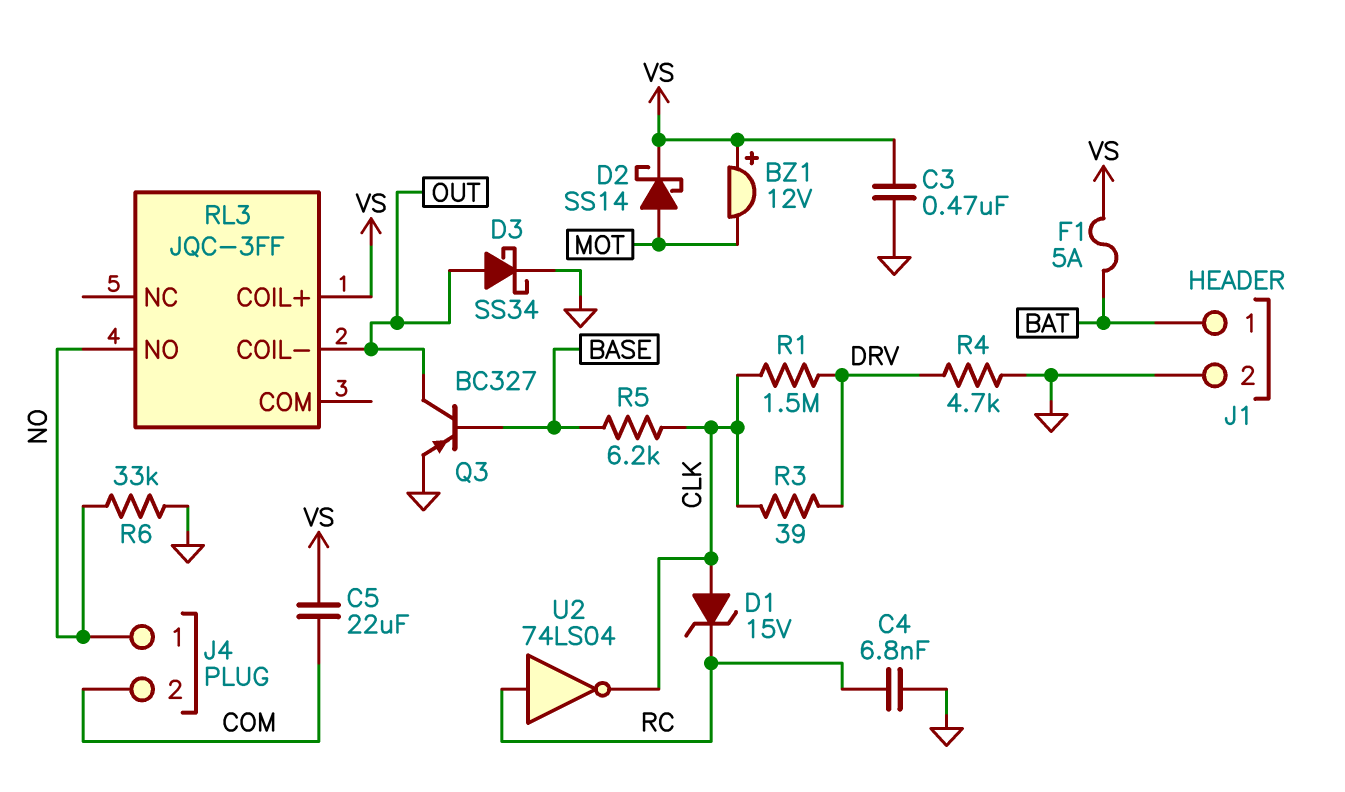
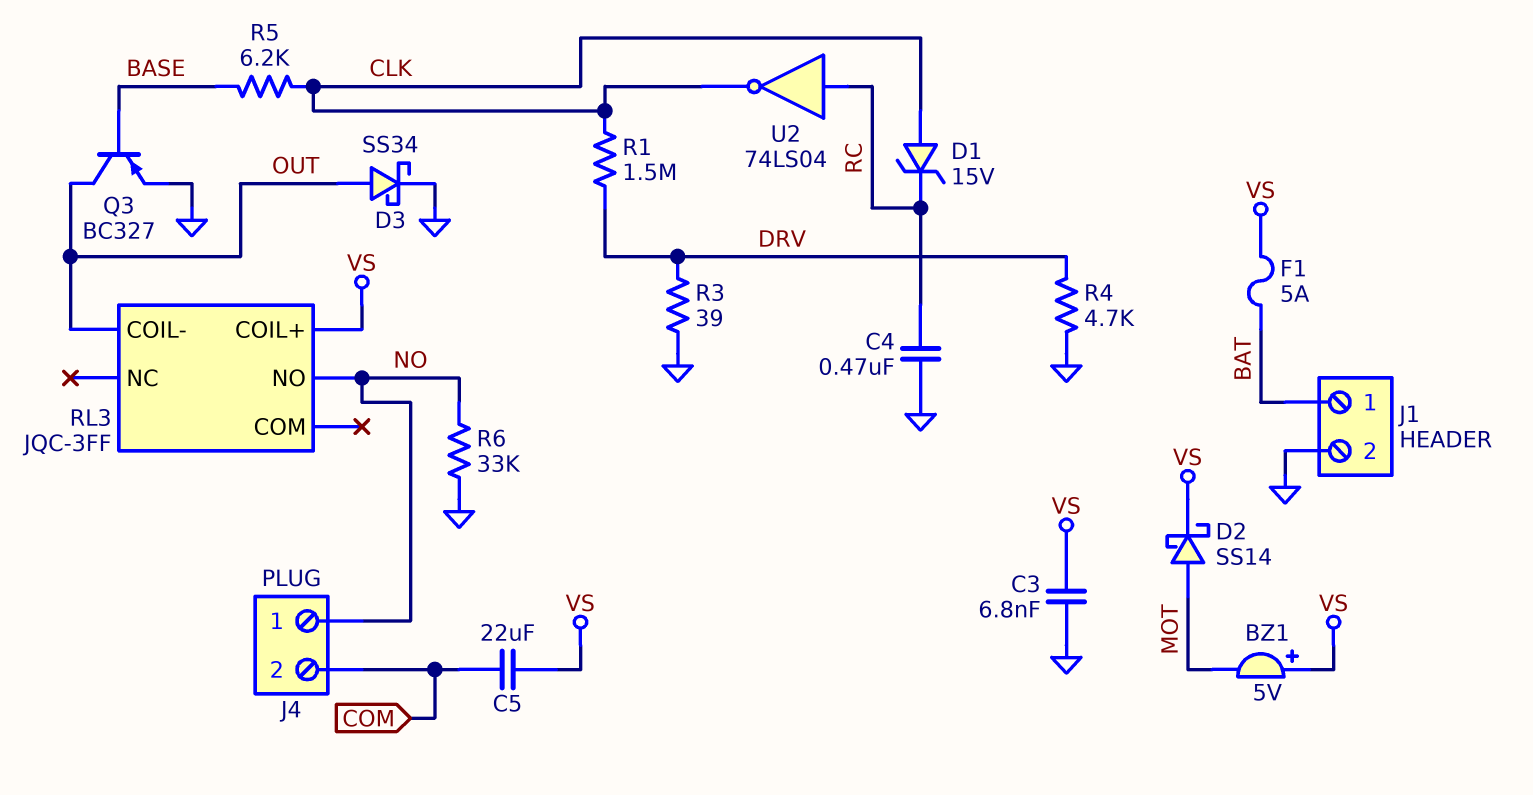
BZ1: buzzer 12V (plus VS, minus MOT) -> buzzer 5V (plus VS, minus MOT)
C3: 470nF (GND, VS) -> 6.8nF (GND, VS)
C4: 6.8nF (GND, RC) -> 470nF (GND, RC)
R3: 39 (CLK, DRV) -> 39 (DRV, GND)

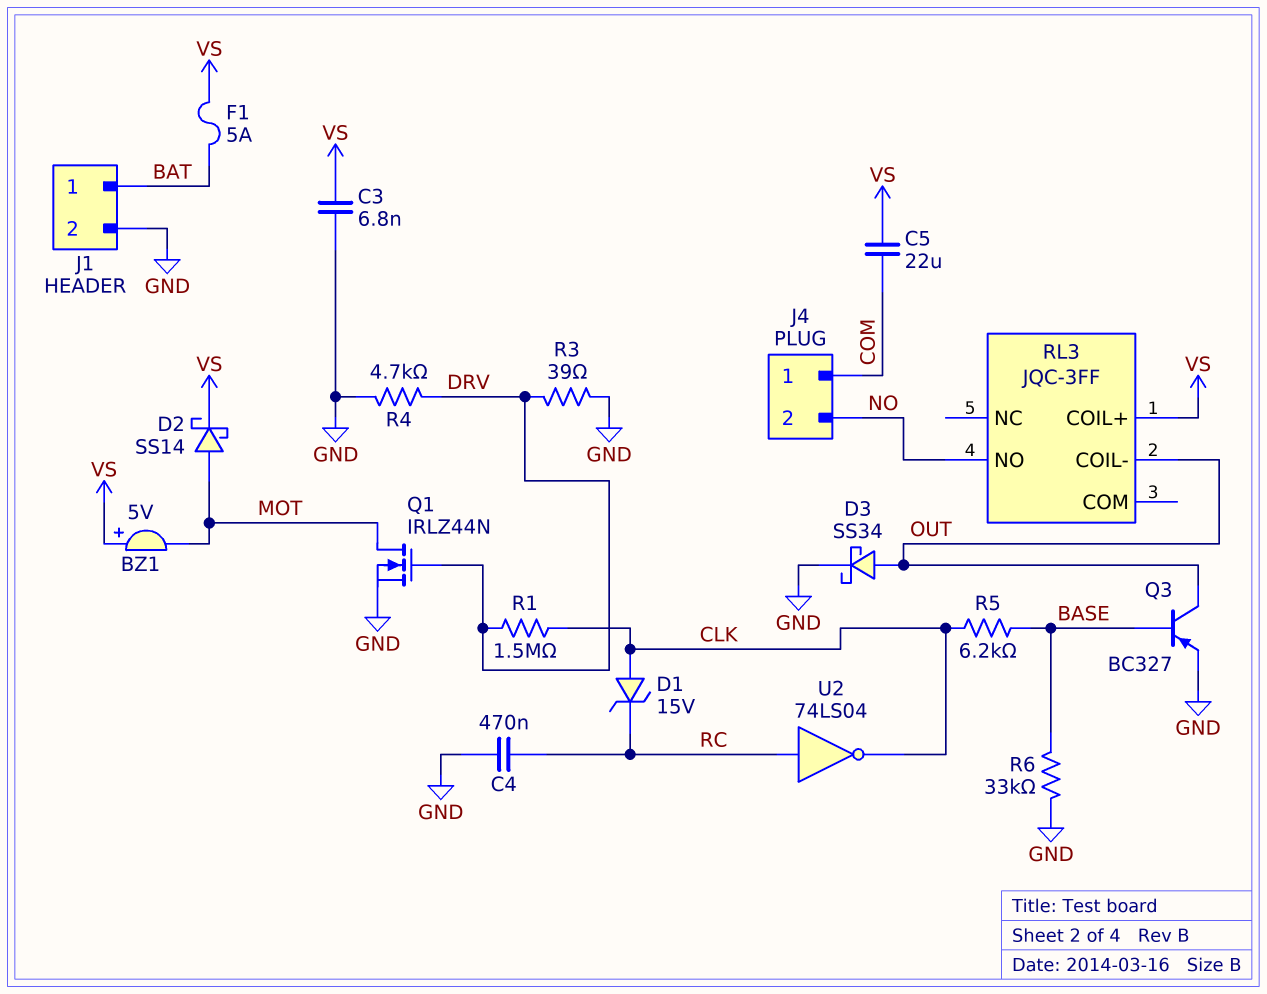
J4 pin 1: NO -> COM
J4 pin 2: COM -> NO
Q1: none -> NMOS IRLZ44N (G DRV, D MOT, S GND)
R6: 33k (GND, NO) -> 33k (BASE, GND)

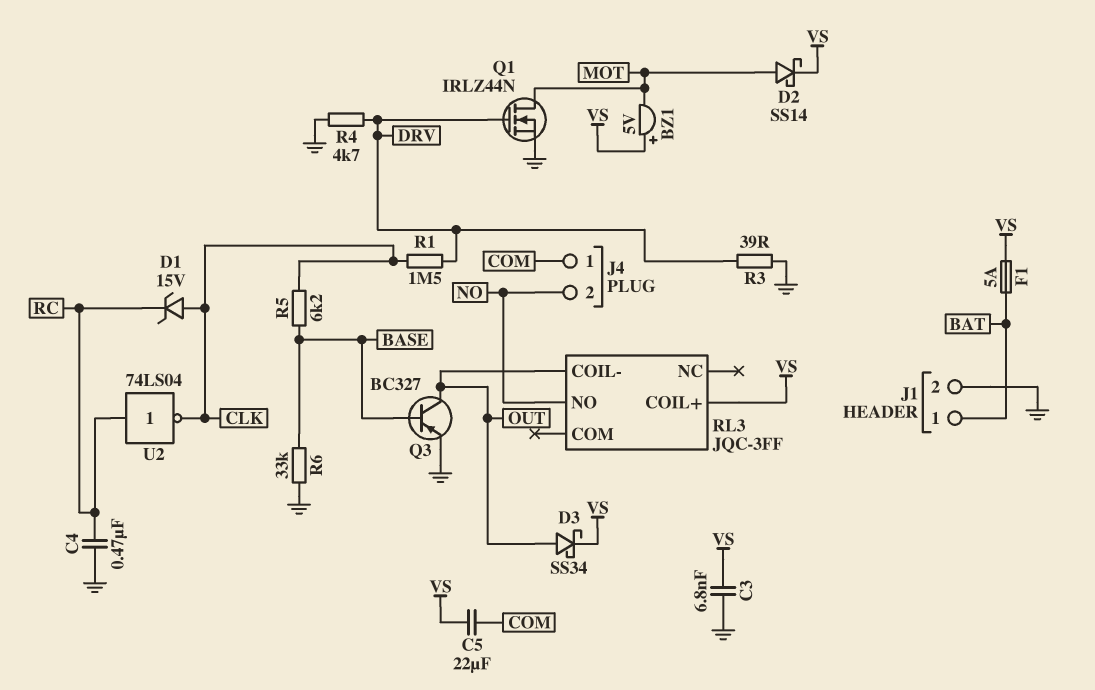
D3: schottky SS34 (A OUT, K GND) -> schottky SS34 (A OUT, K VS)

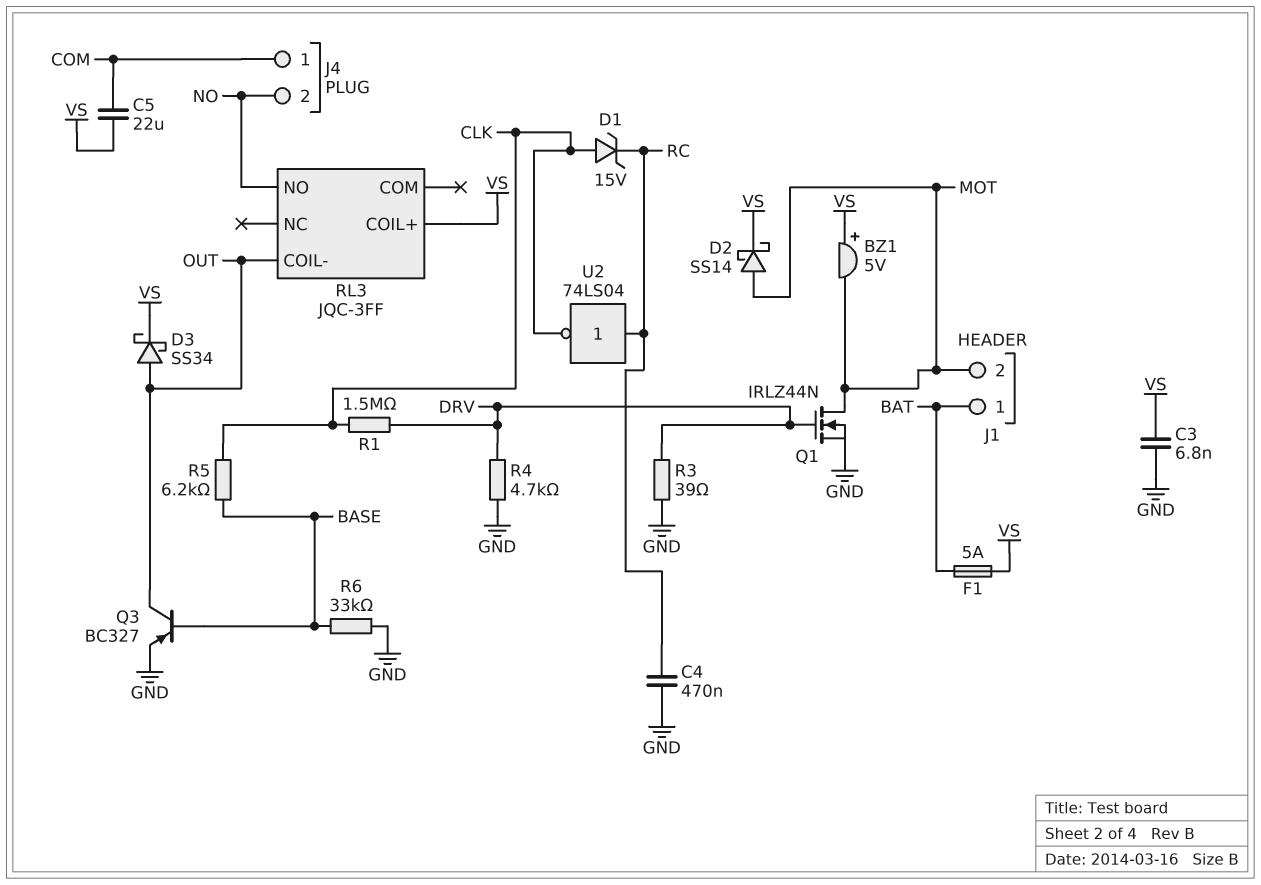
J1 pin 2: GND -> MOT

